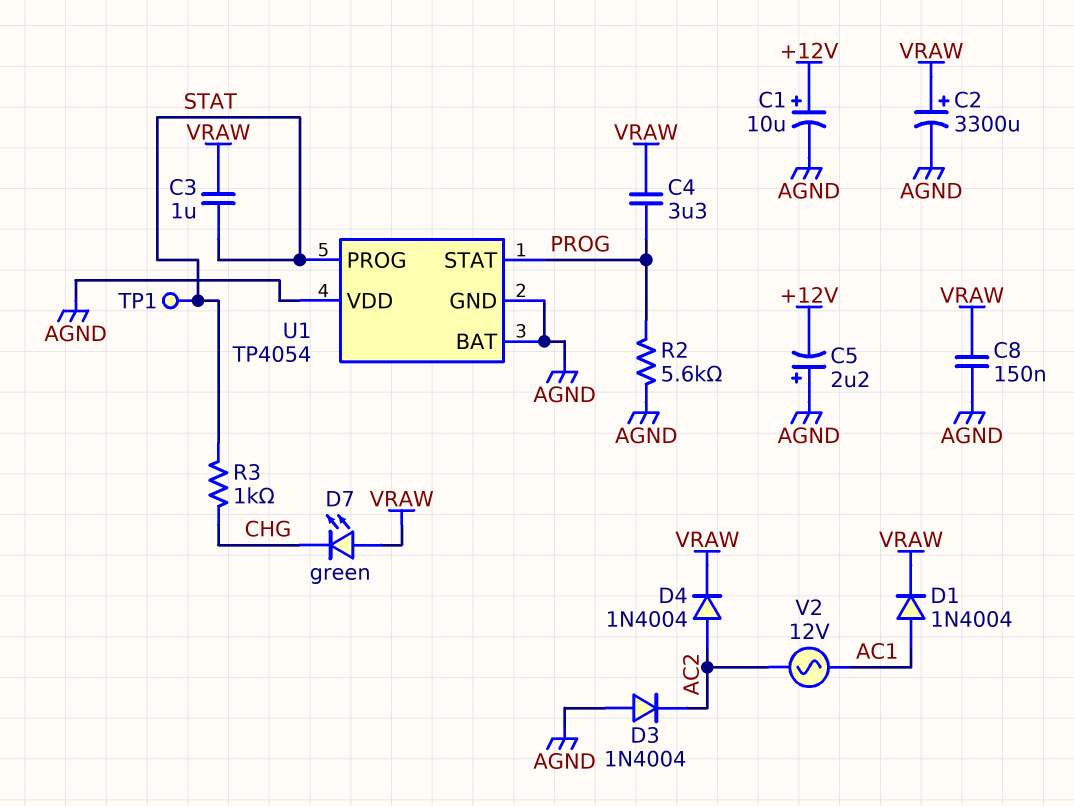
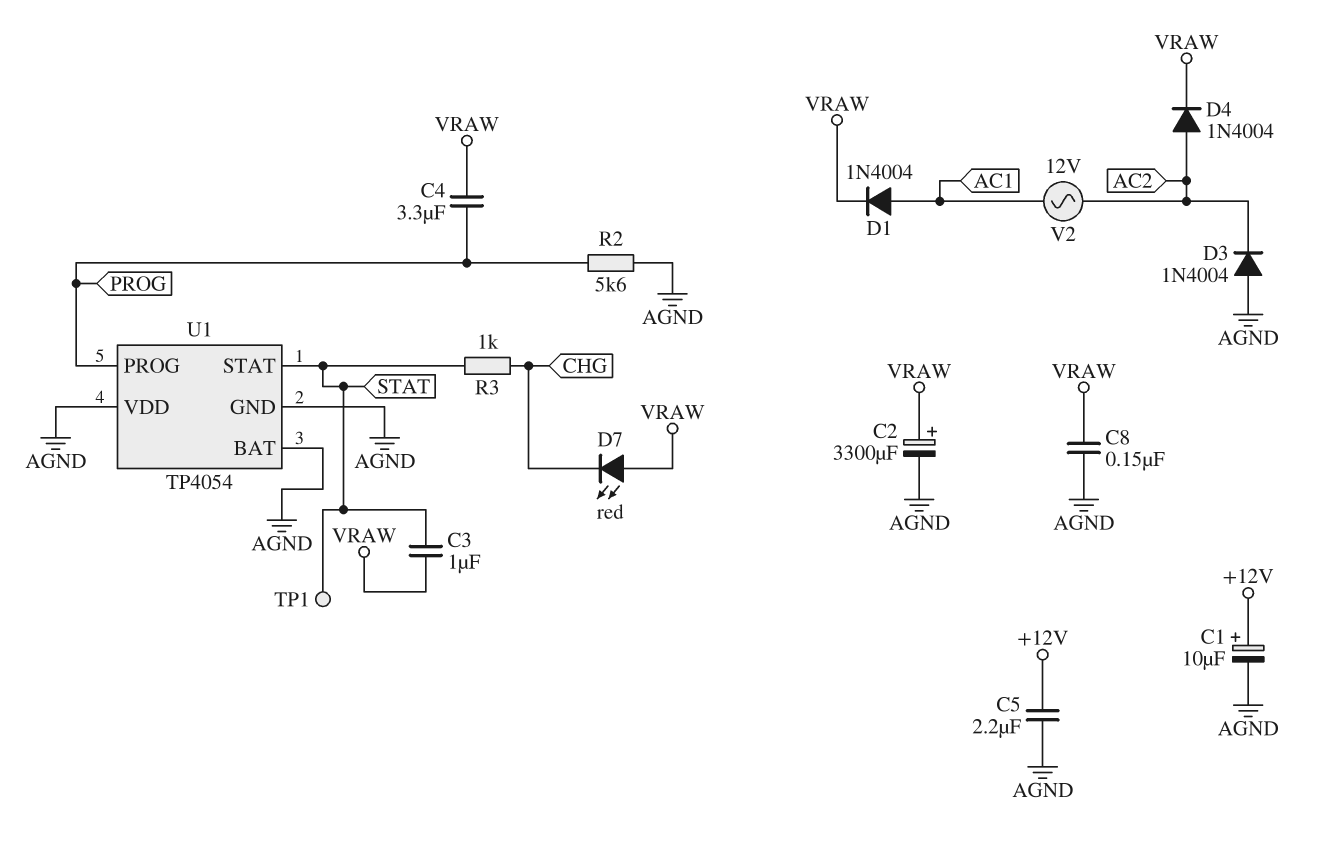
C5: 2.2uF (plus AGND, minus +12V) -> 2.2uF (+12V, AGND)
D7: LED green (A VRAW, K CHG) -> LED red (A VRAW, K CHG)
U1 pin PROG: STAT -> PROG
U1 pin STAT: PROG -> STAT

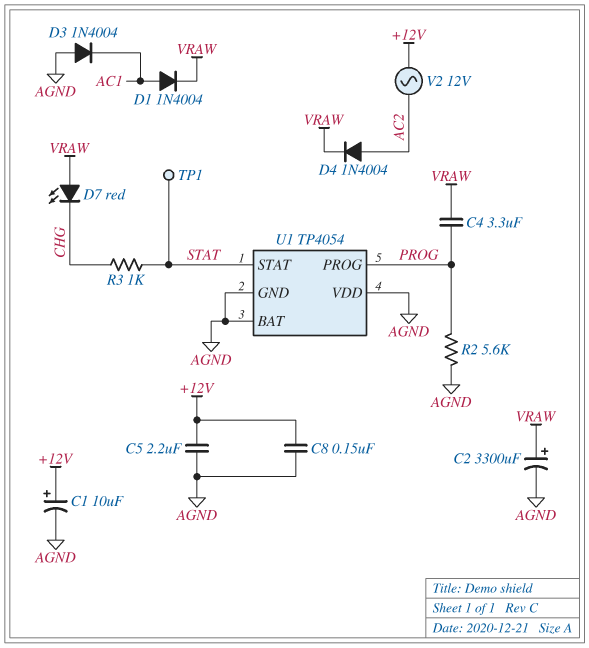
C3: 1uF (STAT, VRAW) -> none
C8: 150nF (AGND, VRAW) -> 150nF (+12V, AGND)
D3: diode 1N4004 (A AGND, K AC2) -> diode 1N4004 (A AGND, K AC1)
V2: AC 12V (AC1, AC2) -> AC 12V (+12V, AC2)

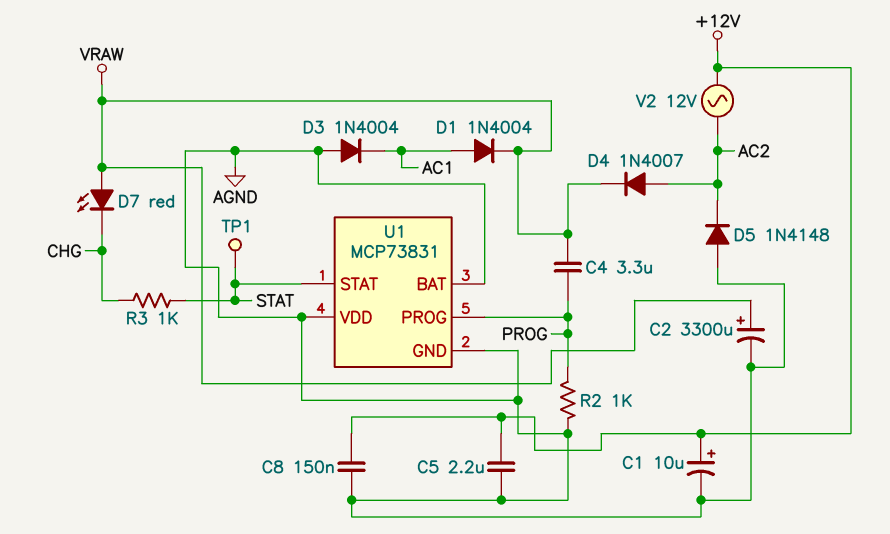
D4: diode 1N4004 (A AC2, K VRAW) -> diode 1N4007 (A AC2, K VRAW)
D5: none -> diode 1N4148 (A AGND, K AC2)
R2: 5.6k (AGND, PROG) -> 1k (AGND, PROG)
U1: TP4054 -> MCP73831

